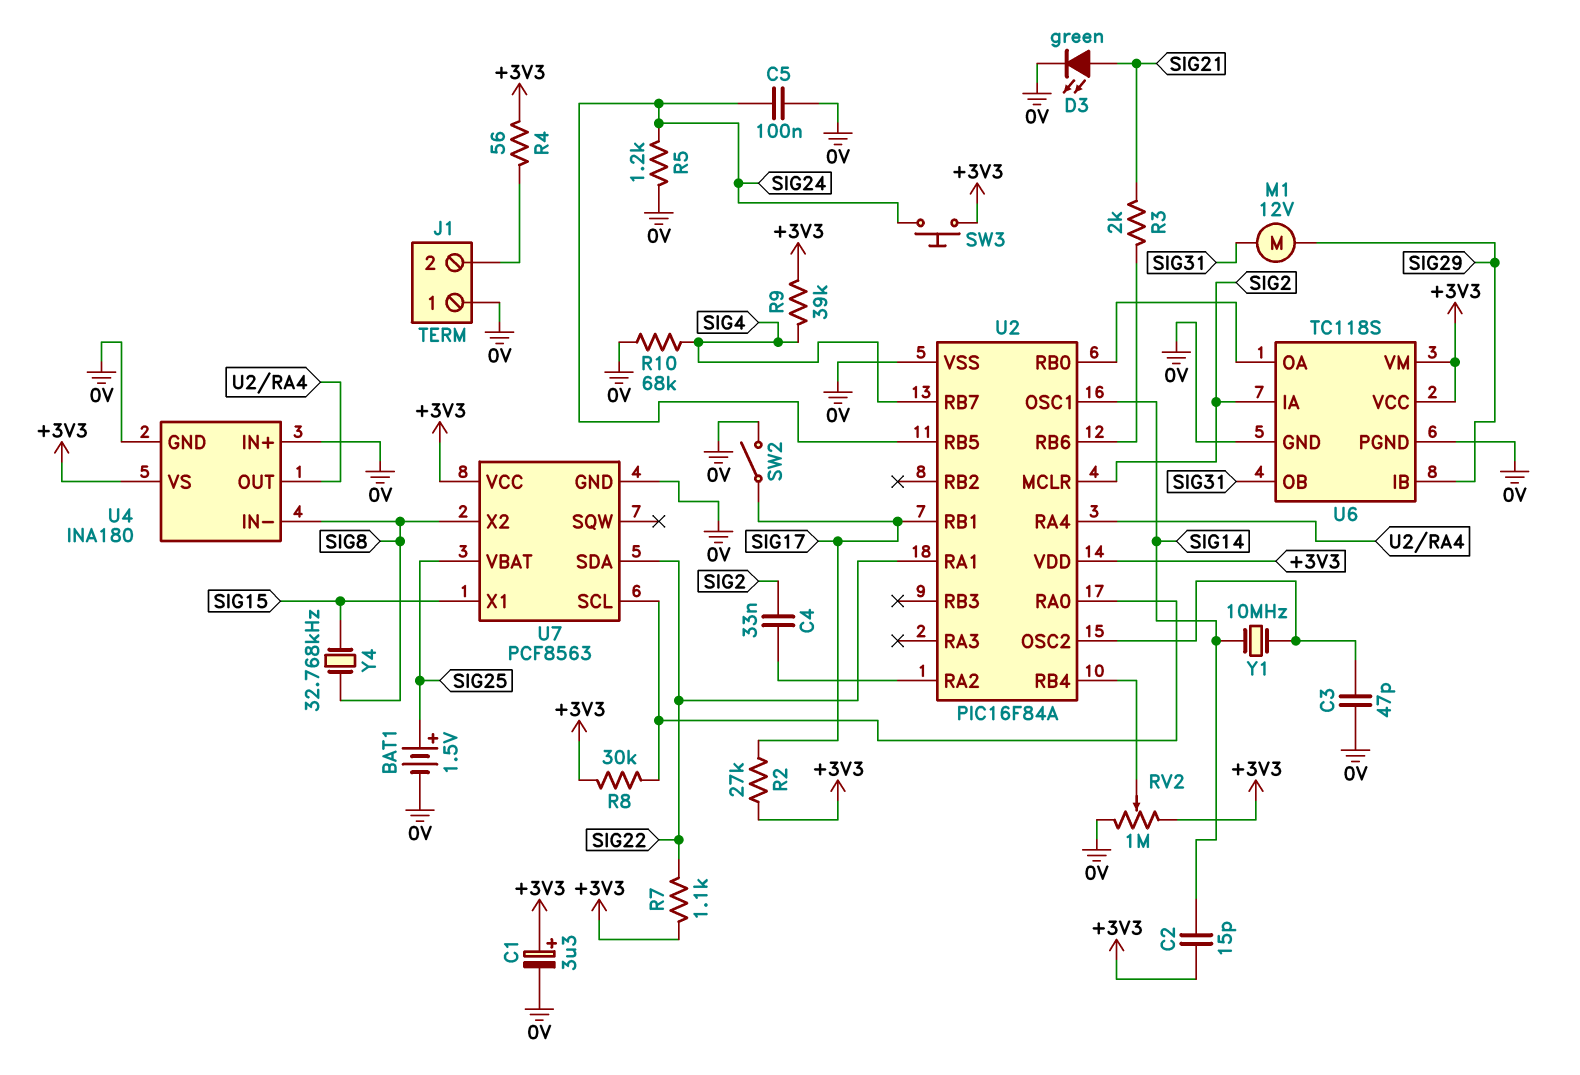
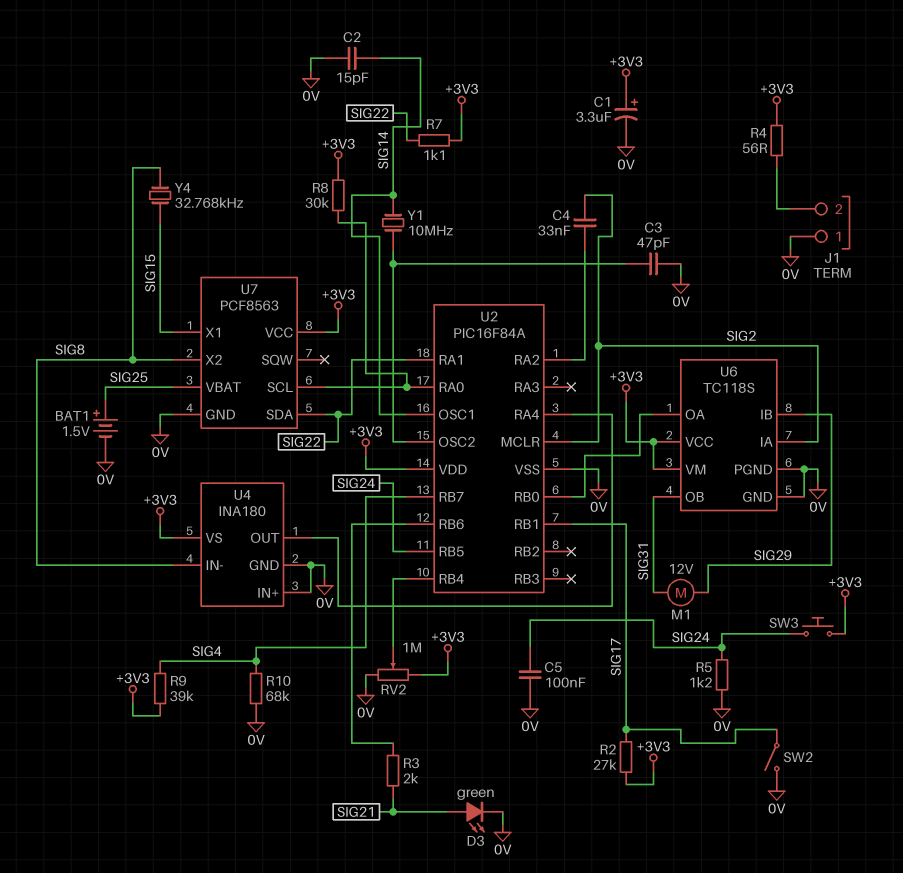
C2: 15pF (+3V3, SIG14) -> 15pF (0V, SIG14)

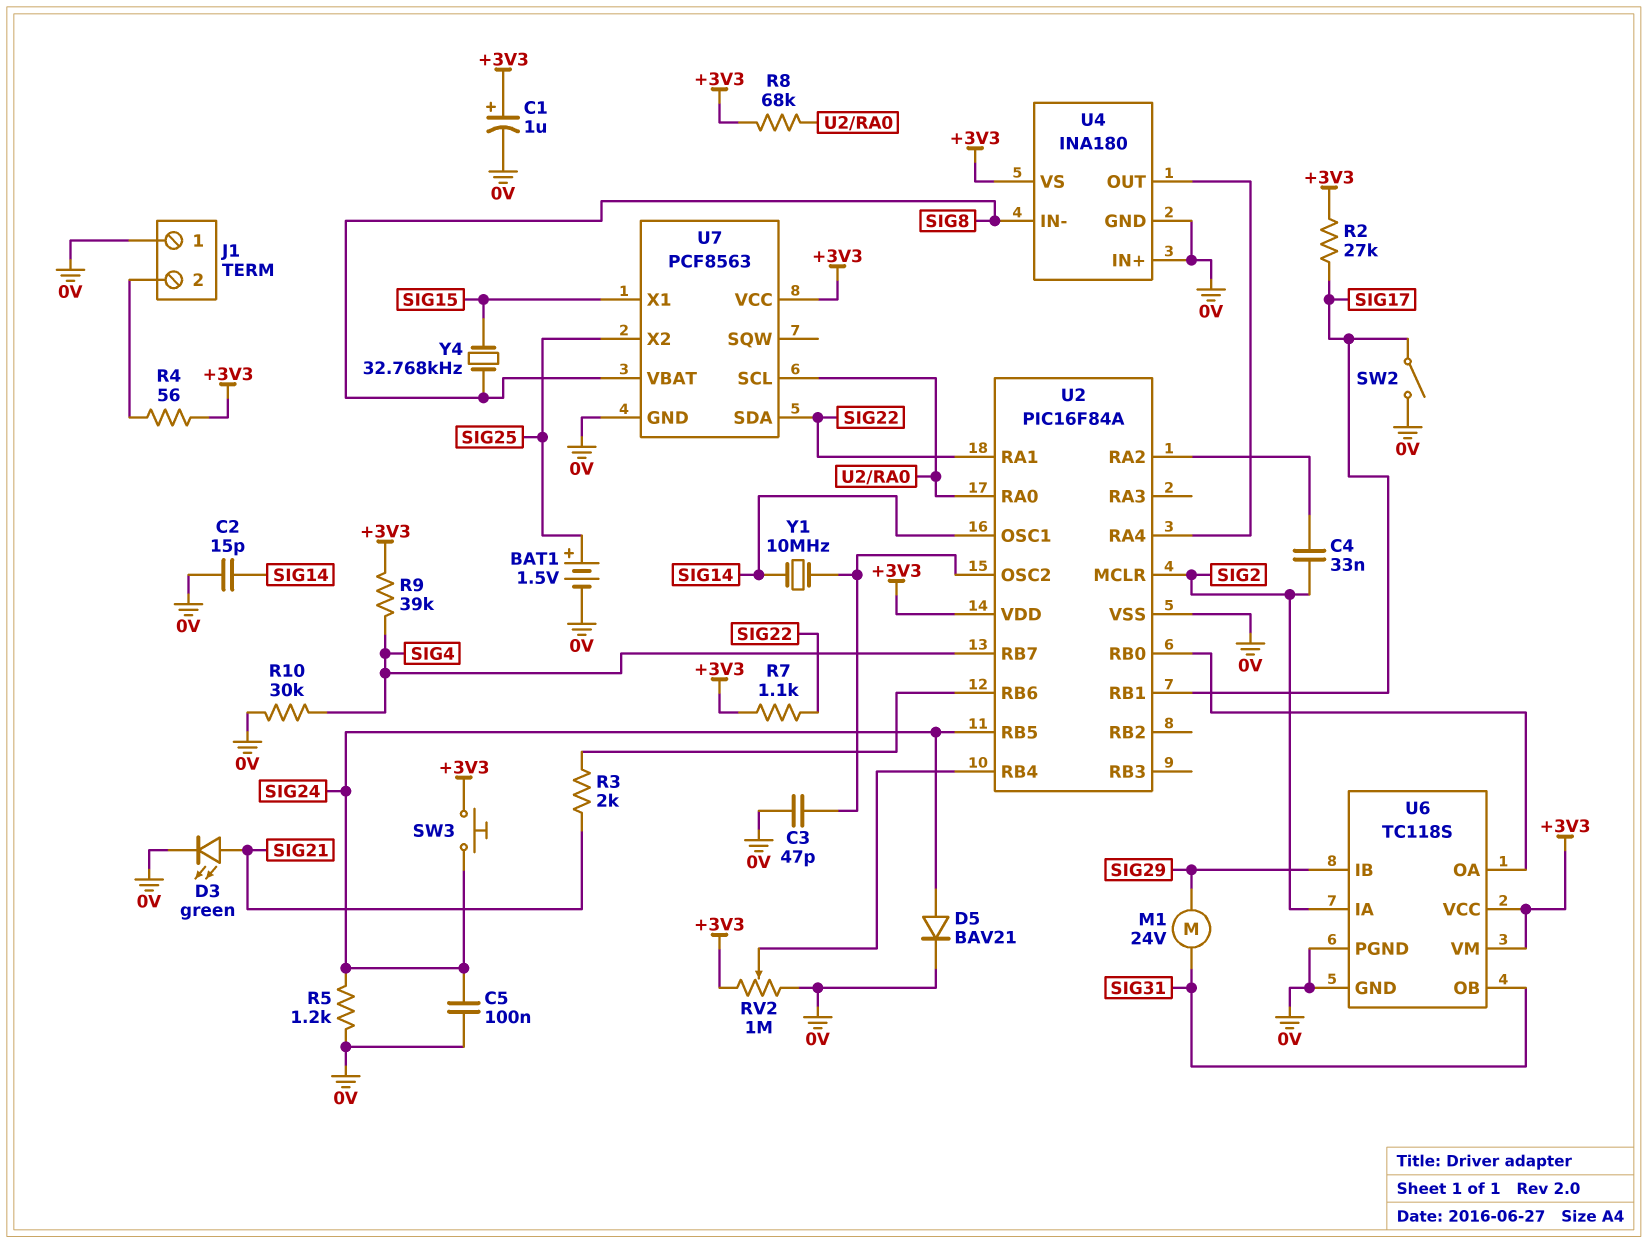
C1: 3.3uF (plus +3V3, minus 0V) -> 1uF (plus +3V3, minus 0V)
D5: none -> diode BAV21 (A SIG24, K 0V)
M1: motor 12V (SIG29, SIG31) -> motor 24V (SIG29, SIG31)
R8: 30k (+3V3, U2/RA0) -> 68k (+3V3, U2/RA0)
R10: 68k (0V, SIG4) -> 30k (0V, SIG4)
U7 pin VBAT: SIG25 -> SIG8
U7 pin X2: SIG8 -> SIG25

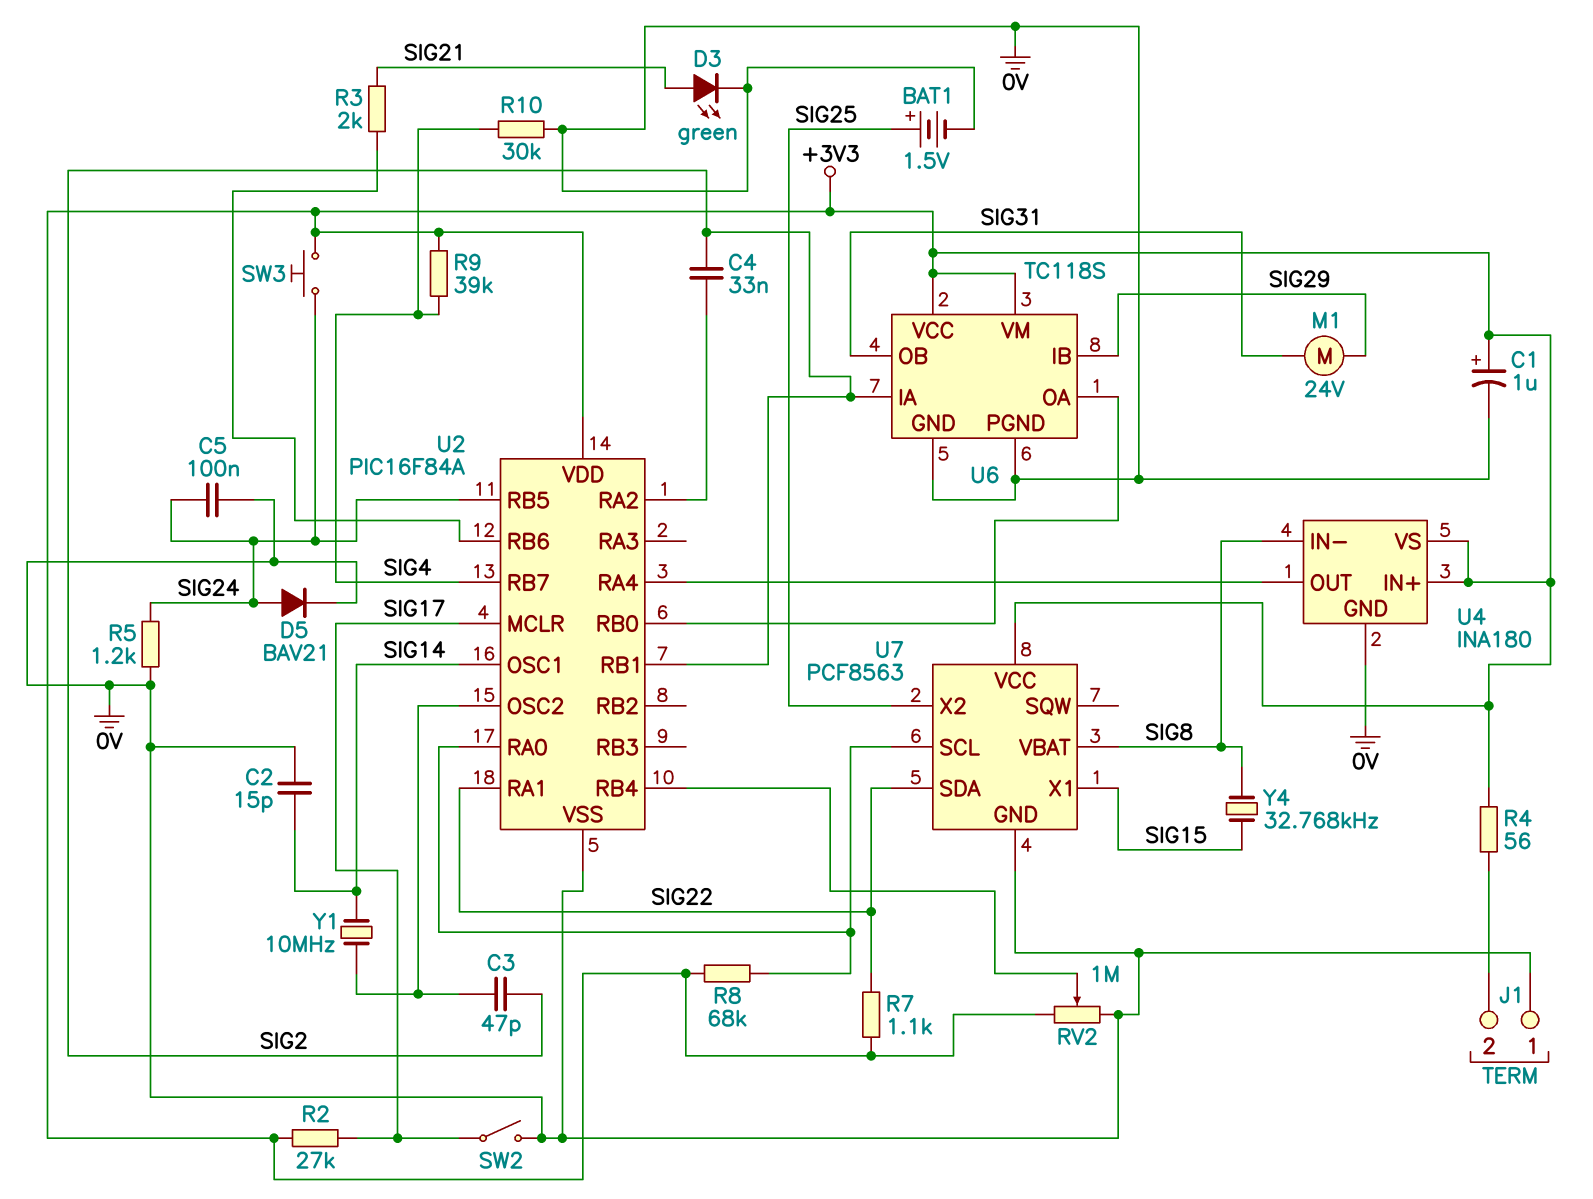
C3: 47pF (0V, U2/OSC2) -> 47pF (SIG2, U2/OSC2)
U2 pin MCLR: SIG2 -> SIG17
U2 pin RB1: SIG17 -> SIG2
U4 pin IN+: 0V -> +3V3

